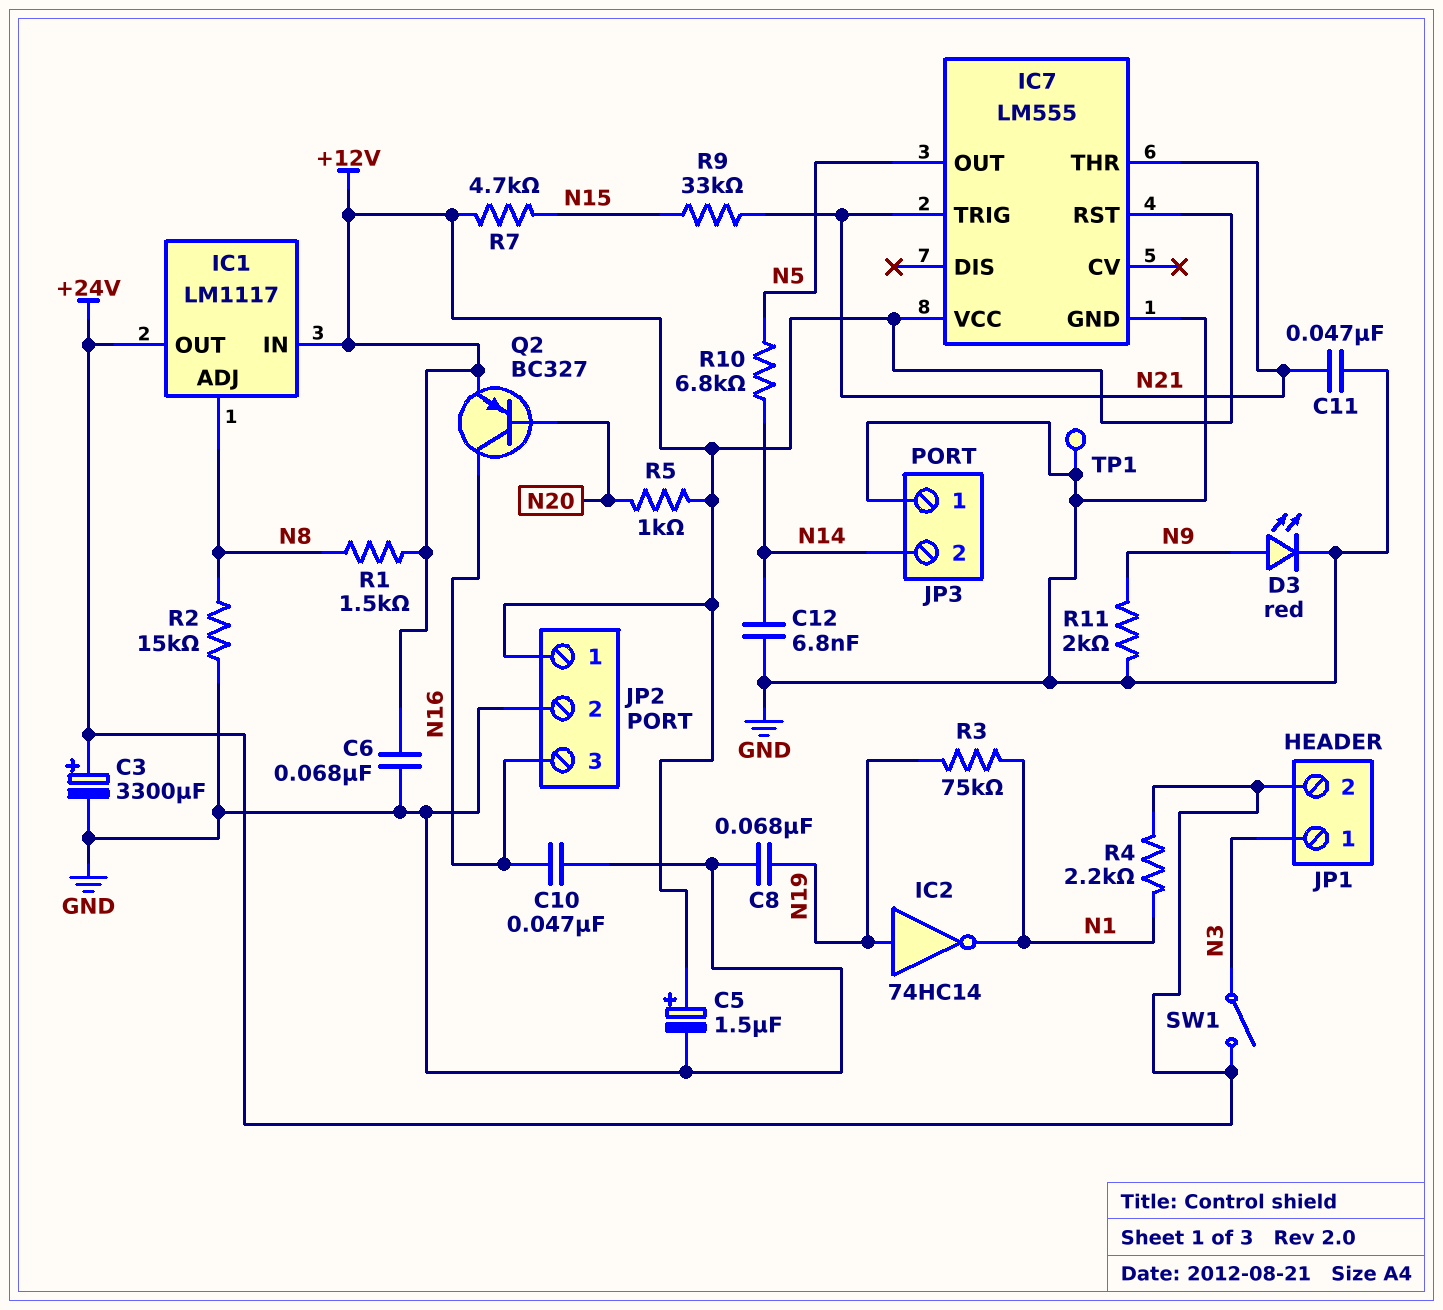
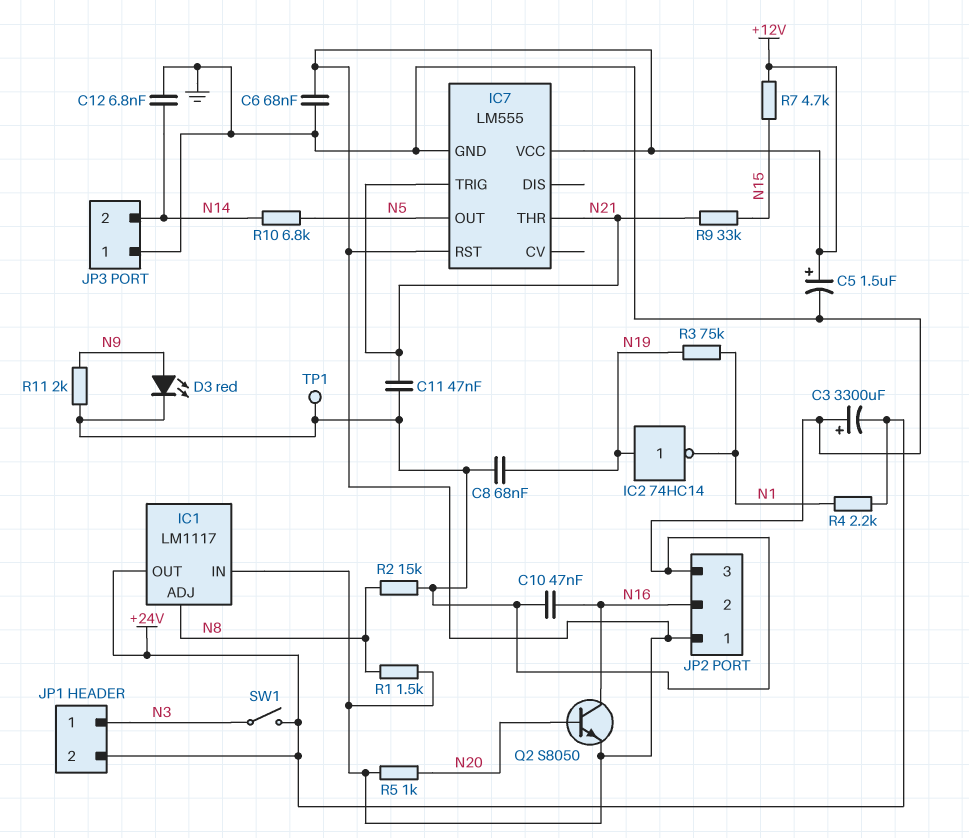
C3: 3300uF (plus +24V, minus GND) -> 3300uF (plus GND, minus +24V)
JP2 pin 2: GND -> N16
JP2 pin 3: N16 -> GND
Q2: PNP BC327 (B N20, C N16, E +12V) -> NPN S8050 (B N20, C N16, E +12V)

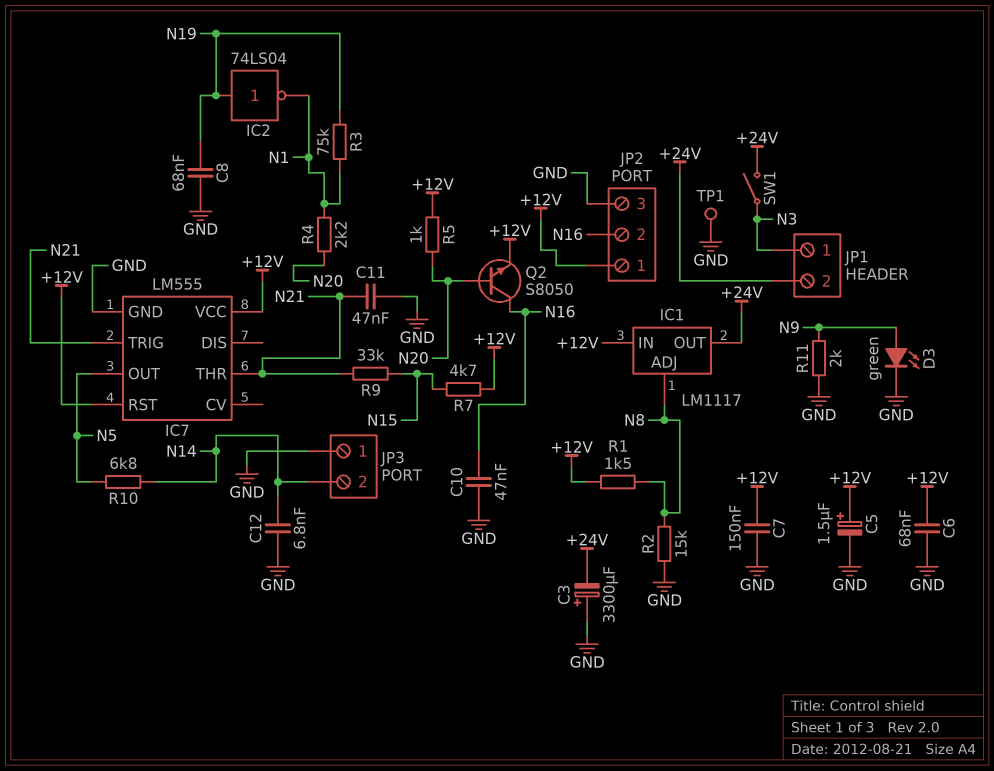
C7: none -> 150nF (+12V, GND)
D3: LED red (A N9, K GND) -> LED green (A N9, K GND)
IC2: NOT 74HC14 (in N19, out N1) -> NOT 74LS04 (in N19, out N1)
R4: 2.2k (+24V, N1) -> 2.2k (N1, N20)

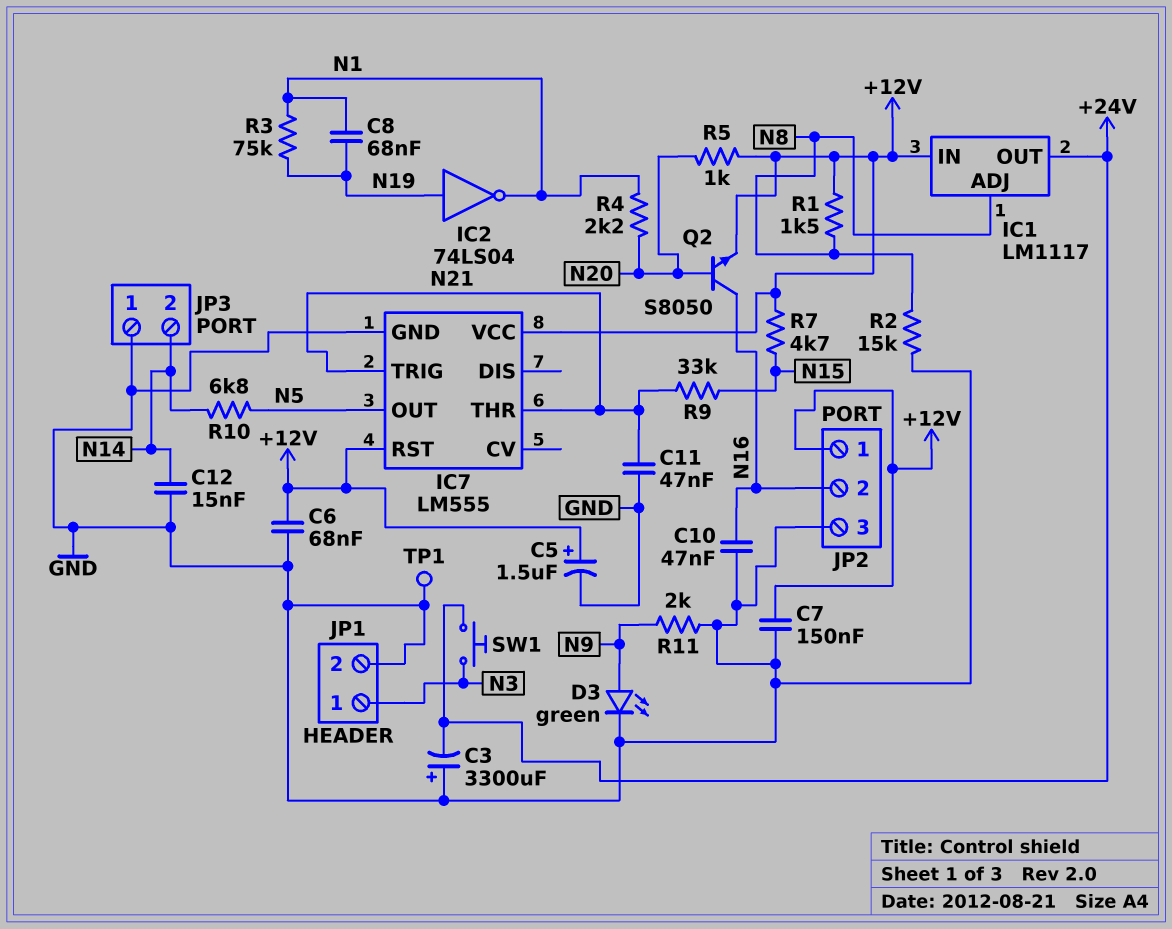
C8: 68nF (GND, N19) -> 68nF (N1, N19)
C12: 6.8nF (GND, N14) -> 15nF (GND, N14)
JP1 pin 2: +24V -> GND
SW1: switch (+24V, N3) -> button (+24V, N3)

